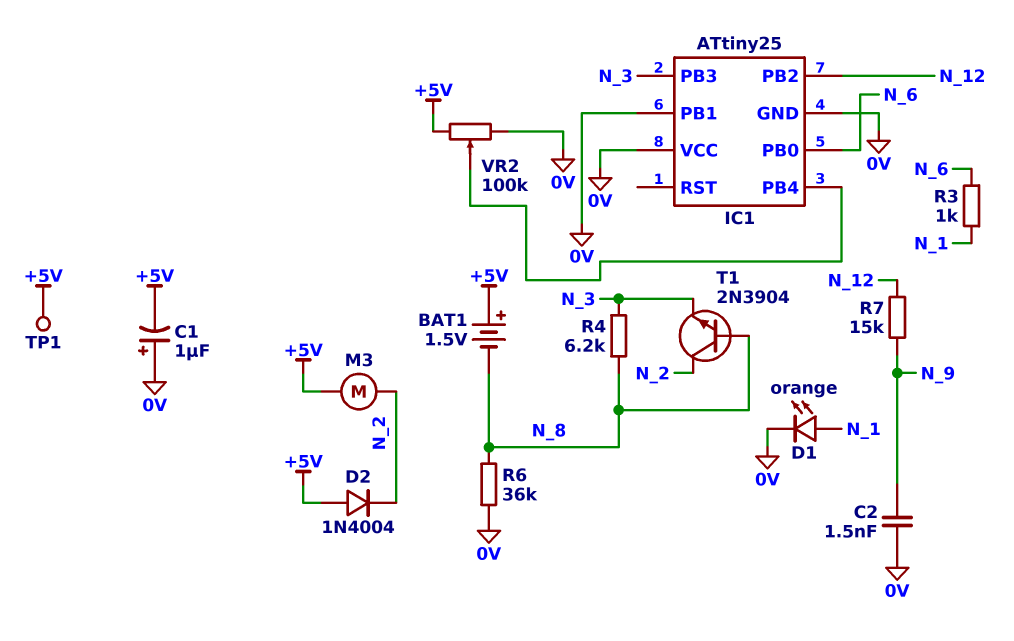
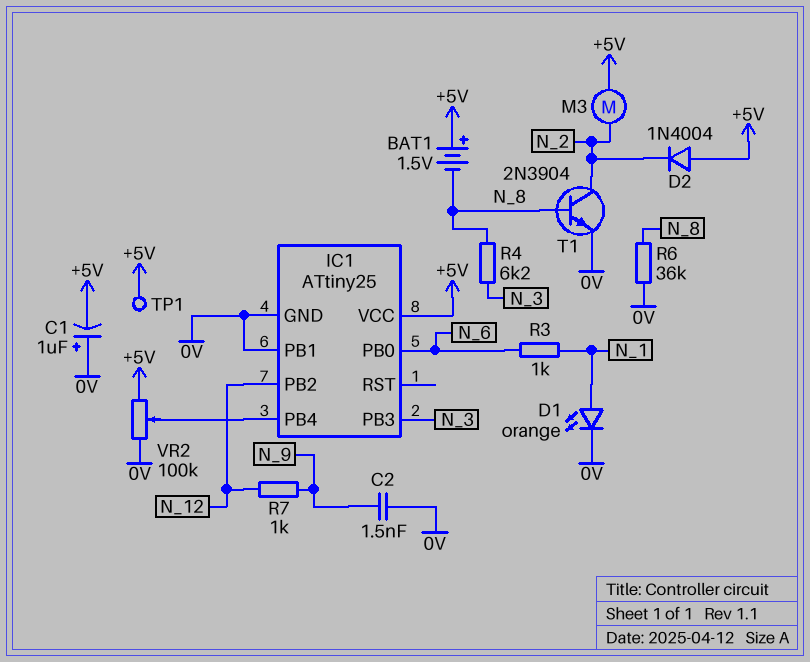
IC1 pin VCC: 0V -> +5V
R7: 15k (N_9, N_12) -> 1k (N_9, N_12)
T1: NPN 2N3904 (B N_8, C N_2, E N_3) -> NPN 2N3904 (B N_8, C N_2, E 0V)

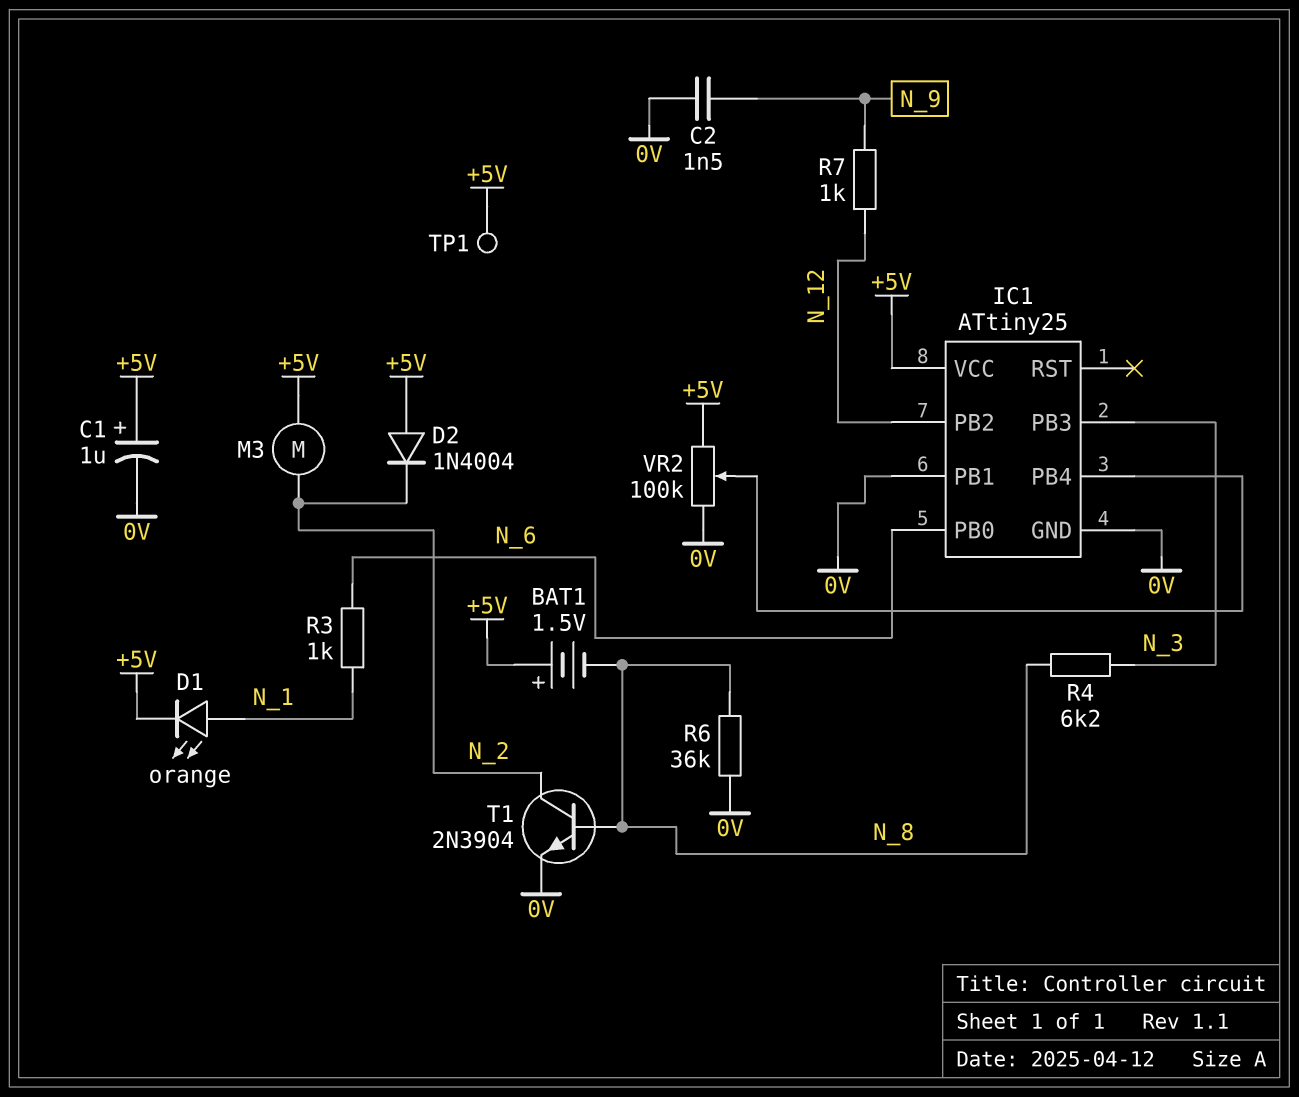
C1: 1uF (plus 0V, minus +5V) -> 1uF (plus +5V, minus 0V)
D1: LED orange (A N_1, K 0V) -> LED orange (A N_1, K +5V)

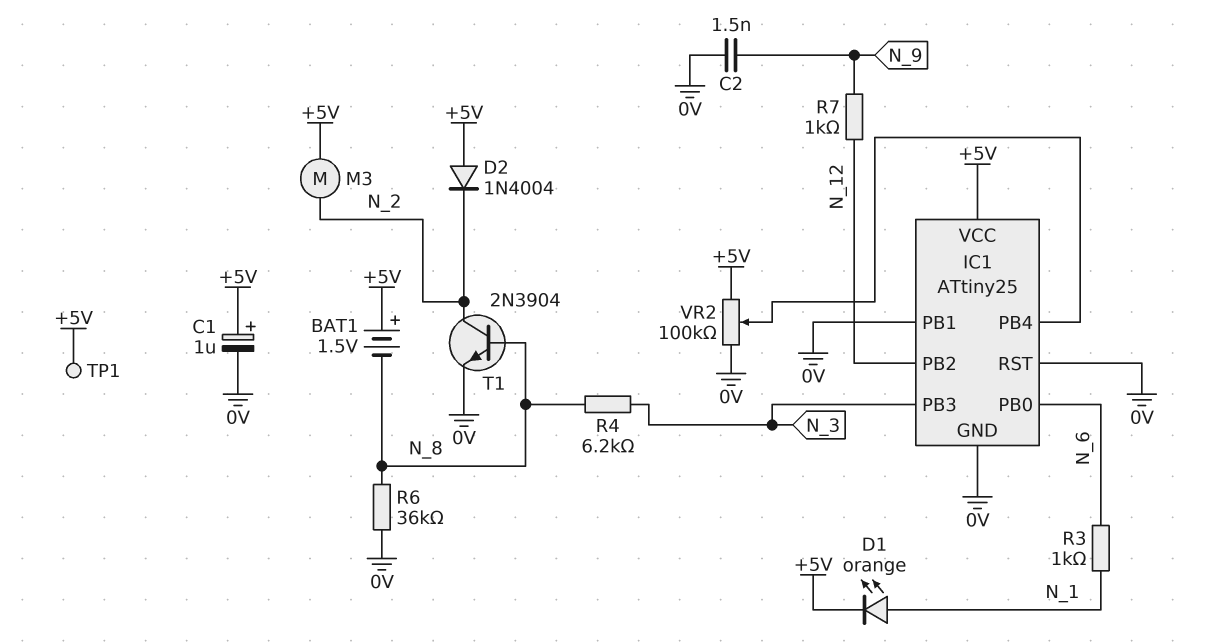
IC1 pin RST: none -> 0V

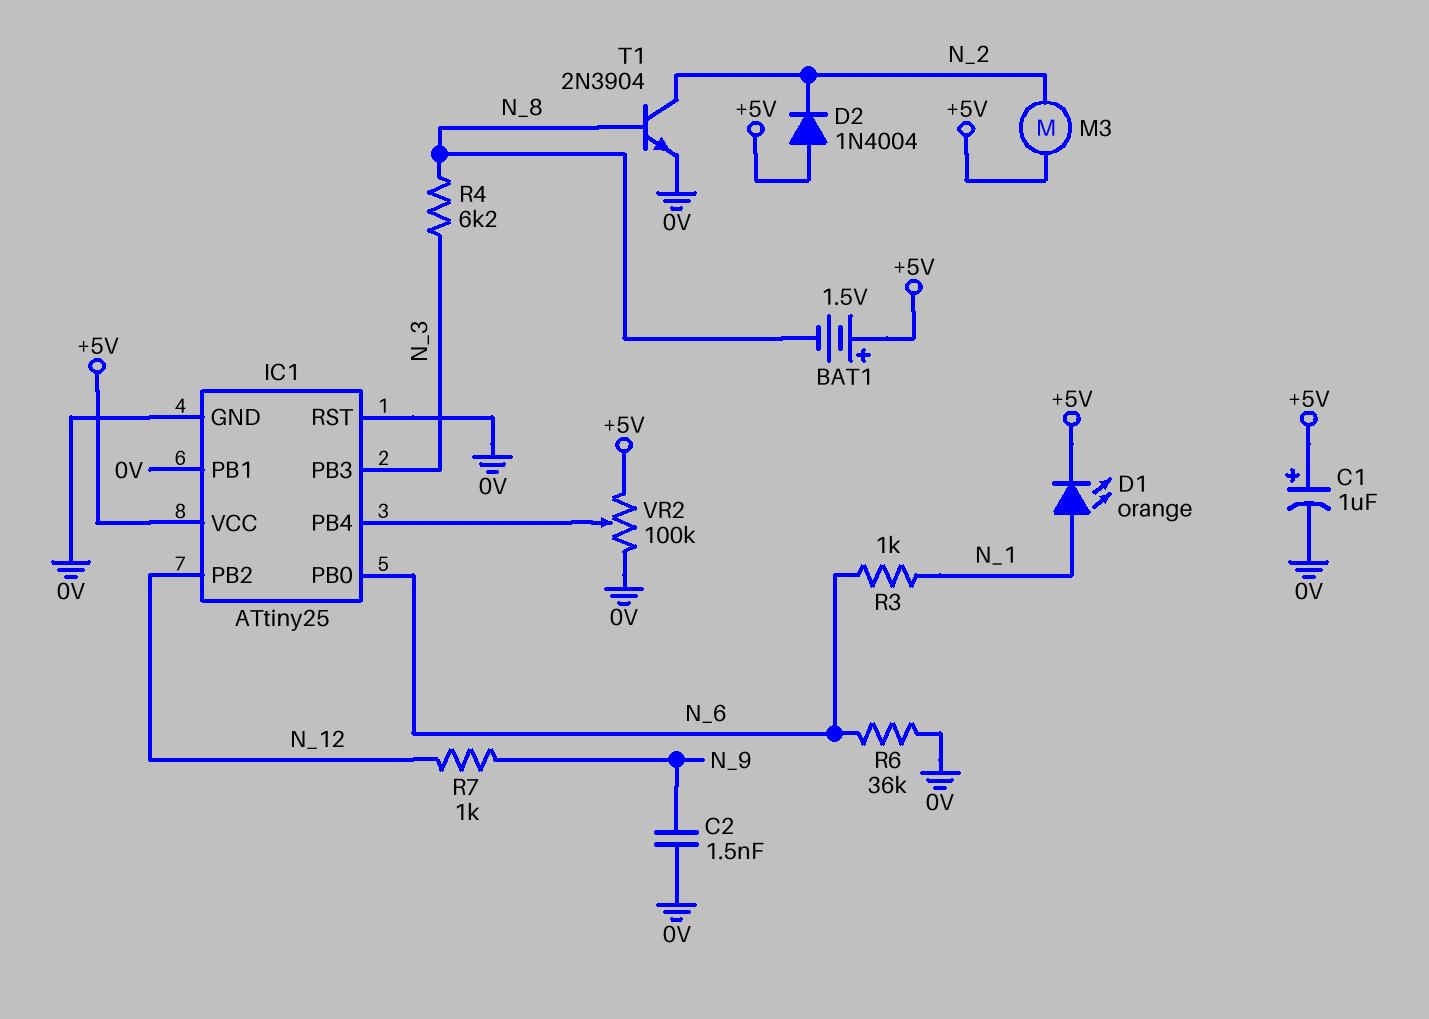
R6: 36k (0V, N_8) -> 36k (0V, N_6)
TP1: test point (+5V) -> none

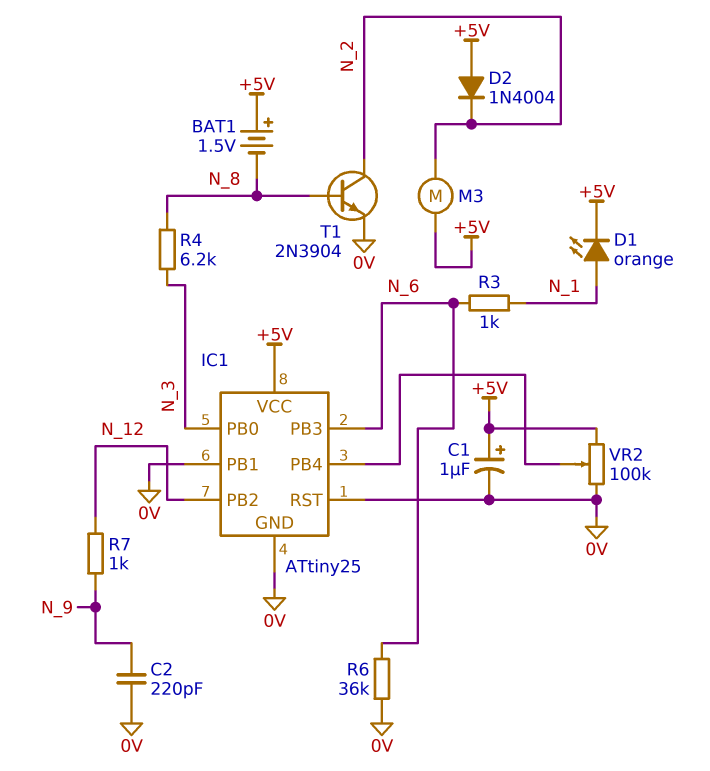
C2: 1.5nF (0V, N_9) -> 220pF (0V, N_9)
IC1 pin PB0: N_6 -> N_3
IC1 pin PB3: N_3 -> N_6

